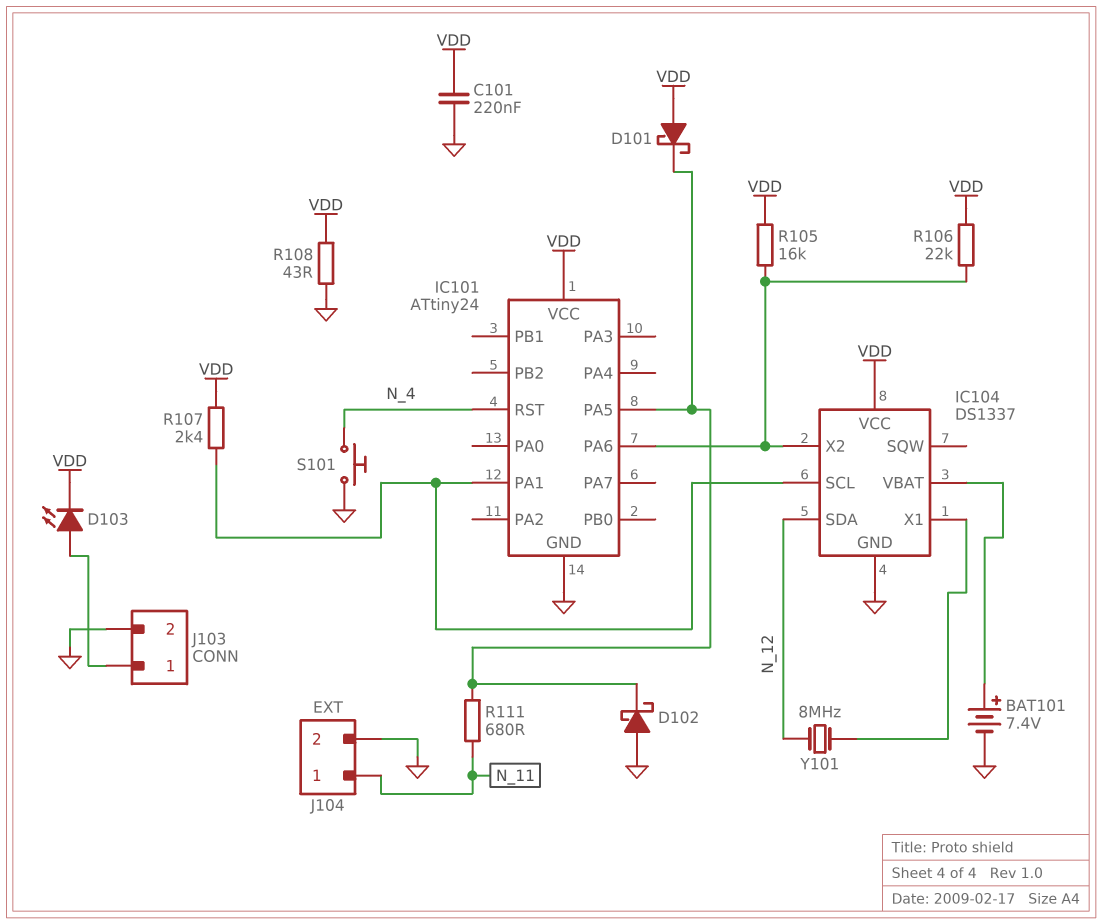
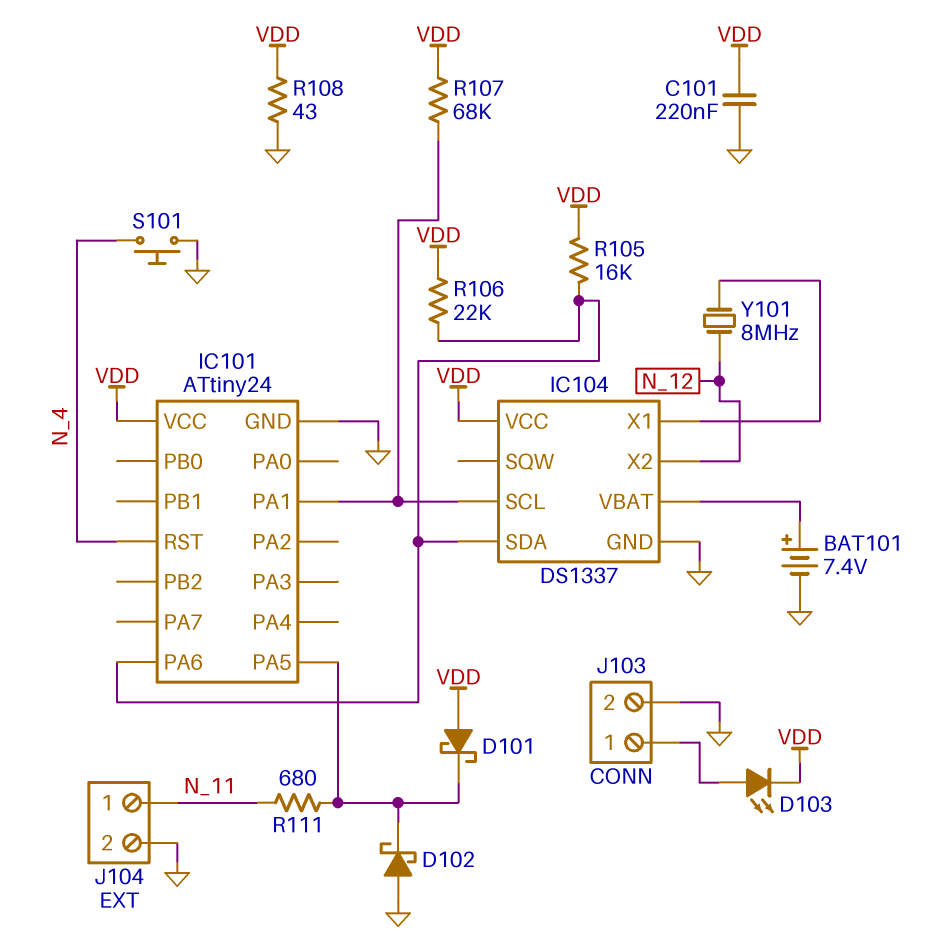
IC104 pin SDA: N_12 -> IC101/PA6
IC104 pin X2: IC101/PA6 -> N_12
R107: 2.4k (IC101/PA1, VDD) -> 68k (IC101/PA1, VDD)

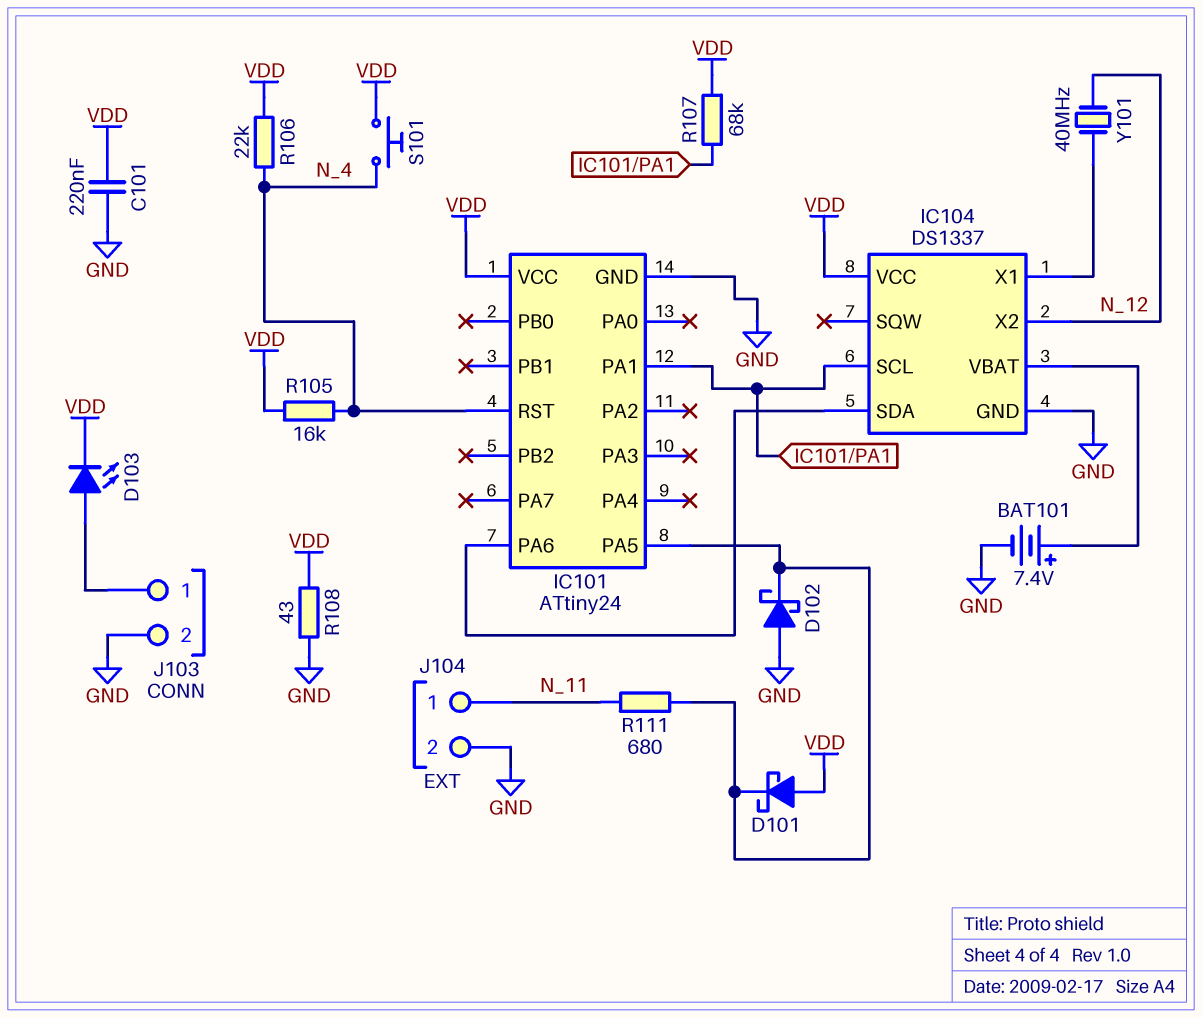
R105: 16k (IC101/PA6, VDD) -> 16k (N_4, VDD)
R106: 22k (IC101/PA6, VDD) -> 22k (N_4, VDD)
S101: button (GND, N_4) -> button (N_4, VDD)
Y101: 8MHz (IC104/X1, N_12) -> 40MHz (IC104/X1, N_12)

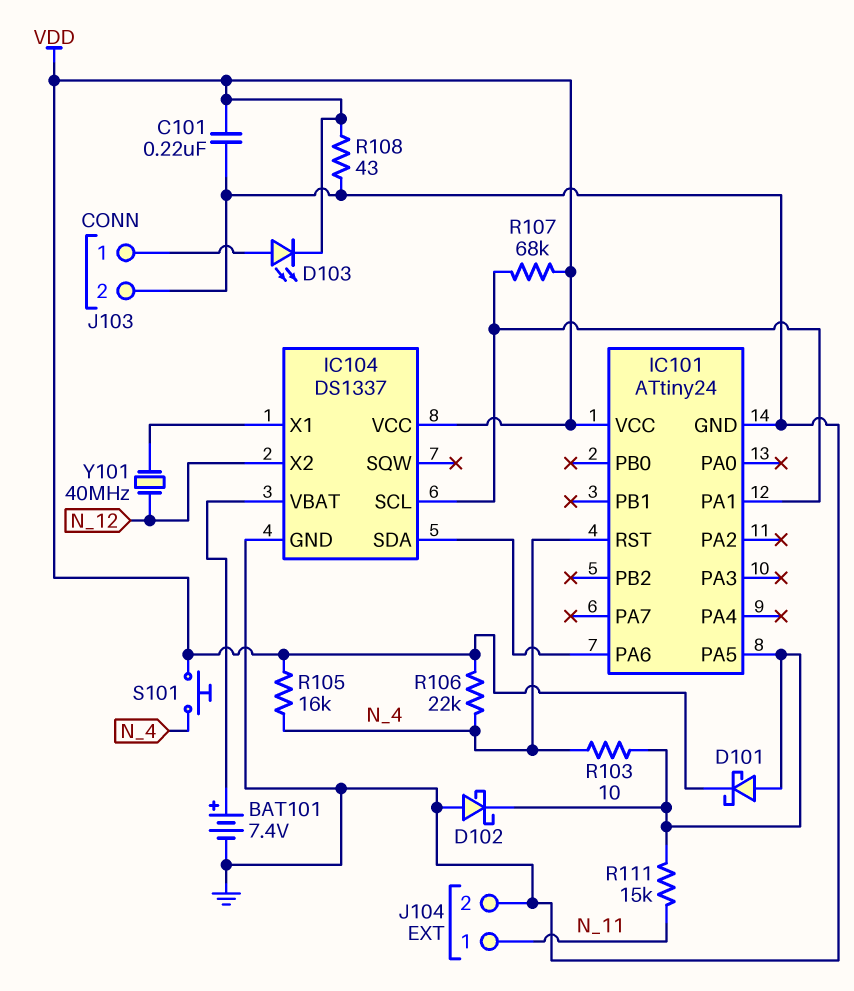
D101: schottky (A VDD, K IC101/PA5) -> schottky (A IC101/PA5, K VDD)
R103: none -> 10 (IC101/PA5, N_4)
R111: 680 (IC101/PA5, N_11) -> 15k (IC101/PA5, N_11)

